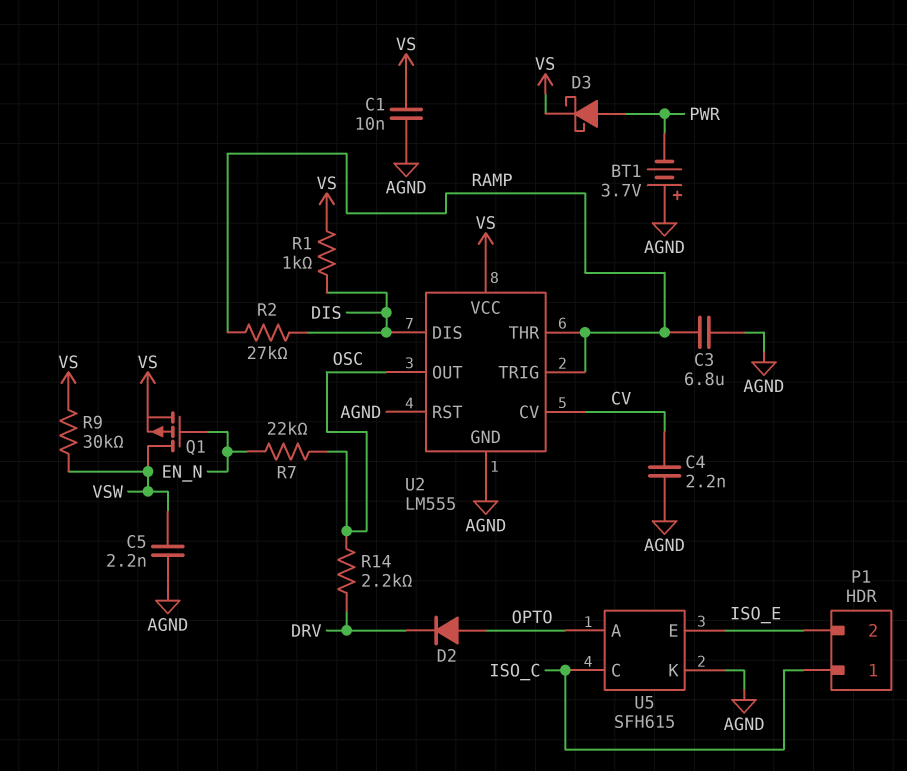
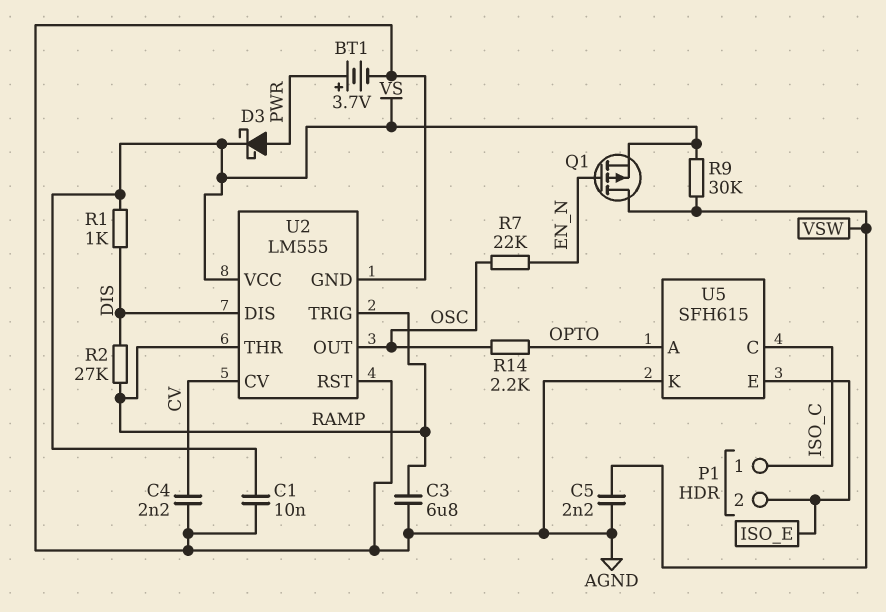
BT1: 3.7V (plus AGND, minus PWR) -> 3.7V (plus PWR, minus AGND)
D2: diode (A OPTO, K DRV) -> none
R14: 2.2k (DRV, OSC) -> 2.2k (OPTO, OSC)

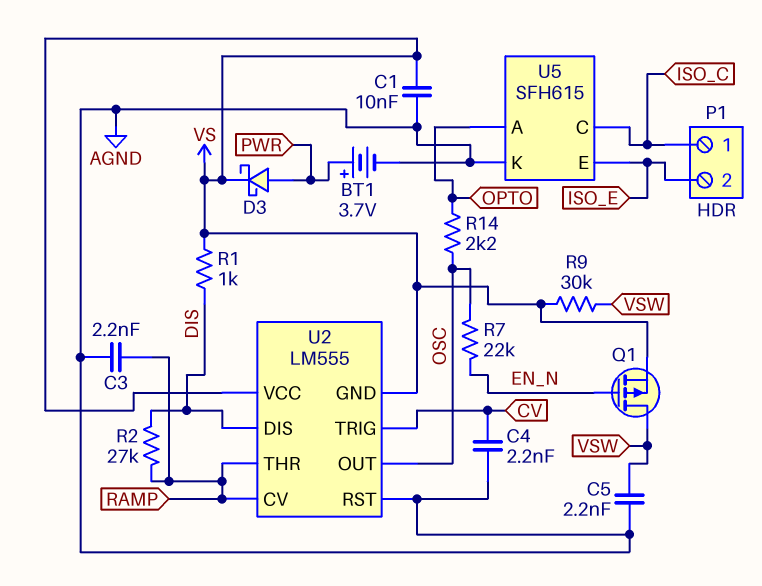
C3: 6.8uF (AGND, RAMP) -> 2.2nF (AGND, RAMP)
U2 pin CV: CV -> RAMP
U2 pin GND: AGND -> VS
U2 pin TRIG: RAMP -> CV

